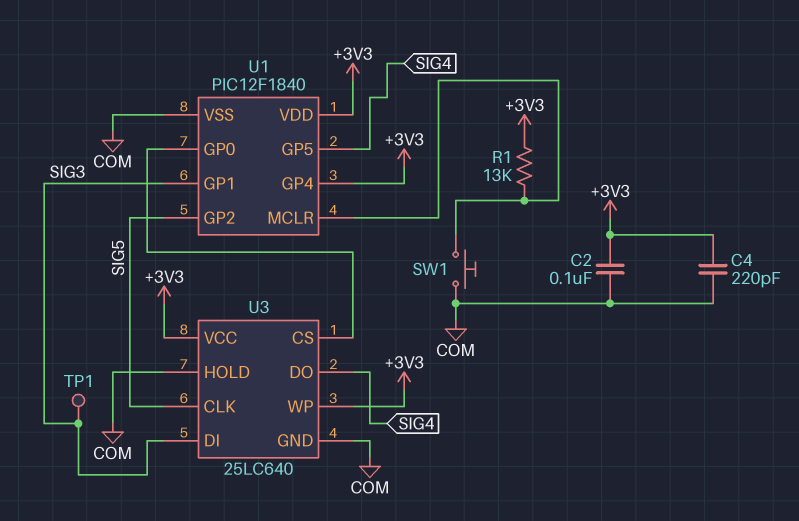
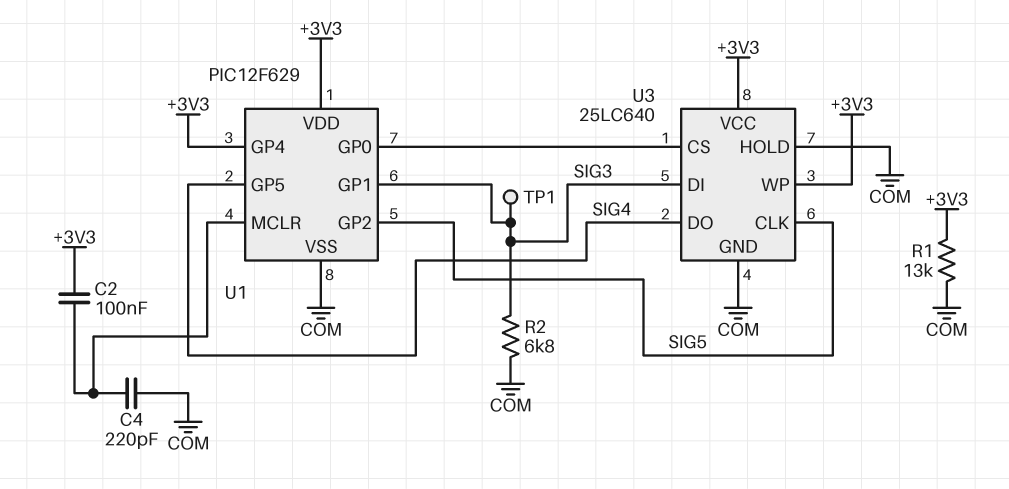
C2: 100nF (+3V3, COM) -> 100nF (+3V3, U1/MCLR)
C4: 220pF (+3V3, COM) -> 220pF (COM, U1/MCLR)
R1: 13k (+3V3, U1/MCLR) -> 13k (+3V3, COM)
R2: none -> 6.8k (COM, SIG3)
SW1: button (COM, U1/MCLR) -> none
U1: PIC12F1840 -> PIC12F629

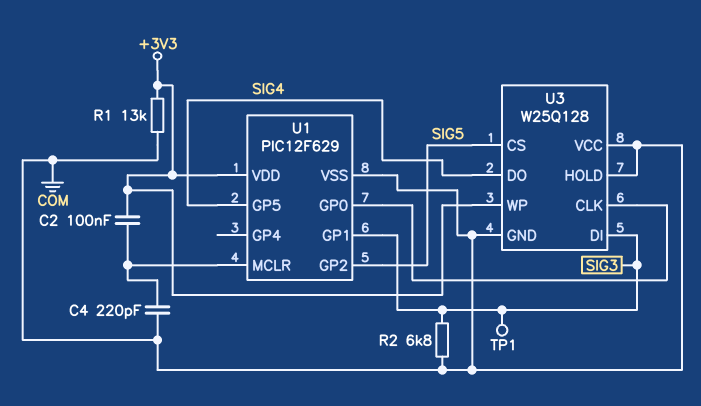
U1 pin GP4: +3V3 -> none
U3: 25LC640 -> W25Q128
U3 pin CLK: SIG5 -> U1/GP0
U3 pin CS: U1/GP0 -> SIG5
U3 pin VCC: +3V3 -> COM

